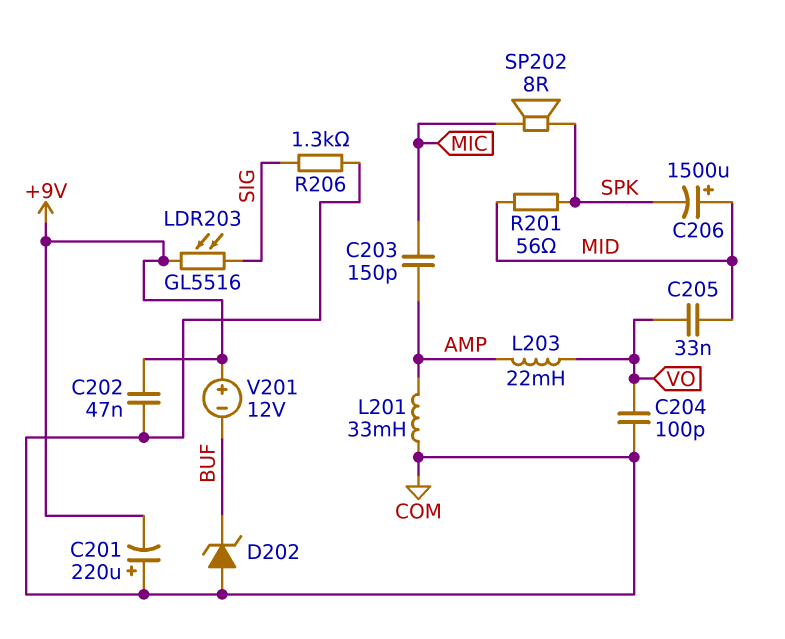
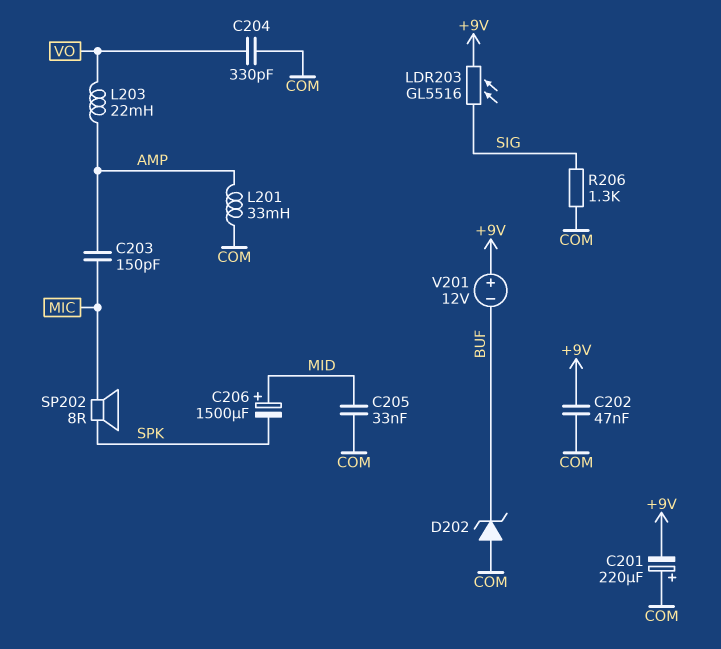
C204: 100pF (COM, VO) -> 330pF (COM, VO)
C205: 33nF (MID, VO) -> 33nF (COM, MID)
R201: 56 (MID, SPK) -> none

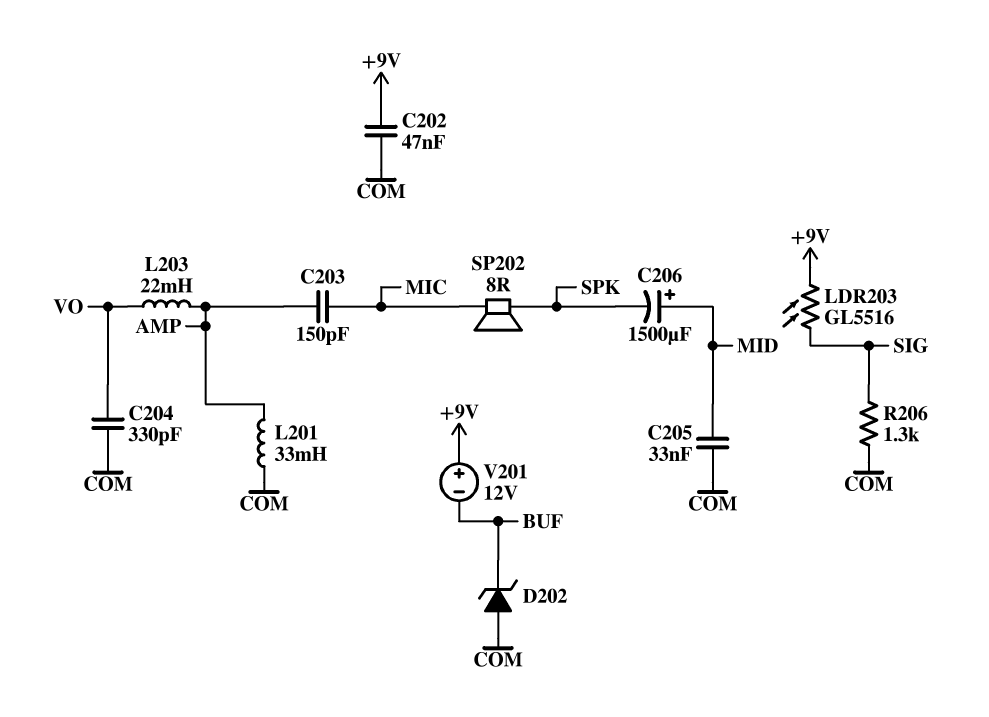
C201: 220uF (plus COM, minus +9V) -> none

